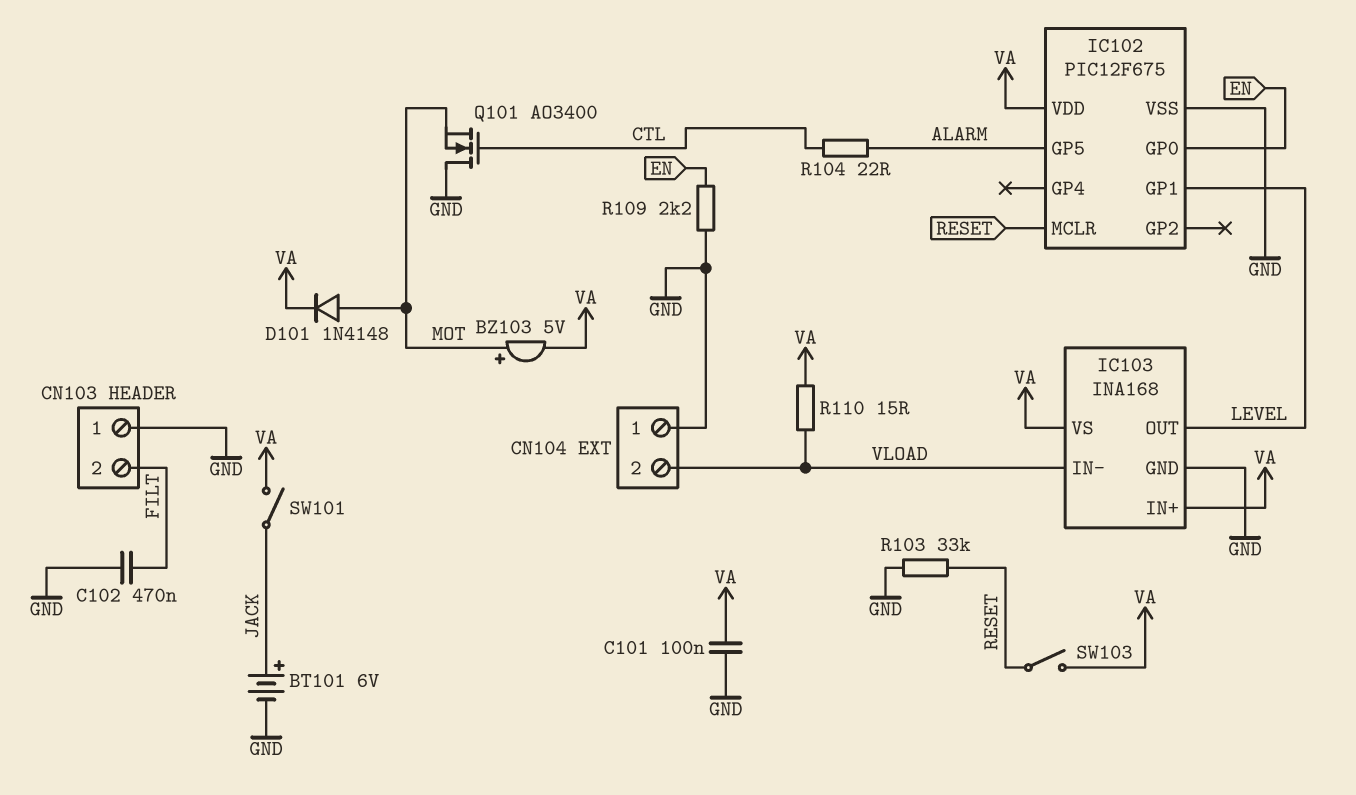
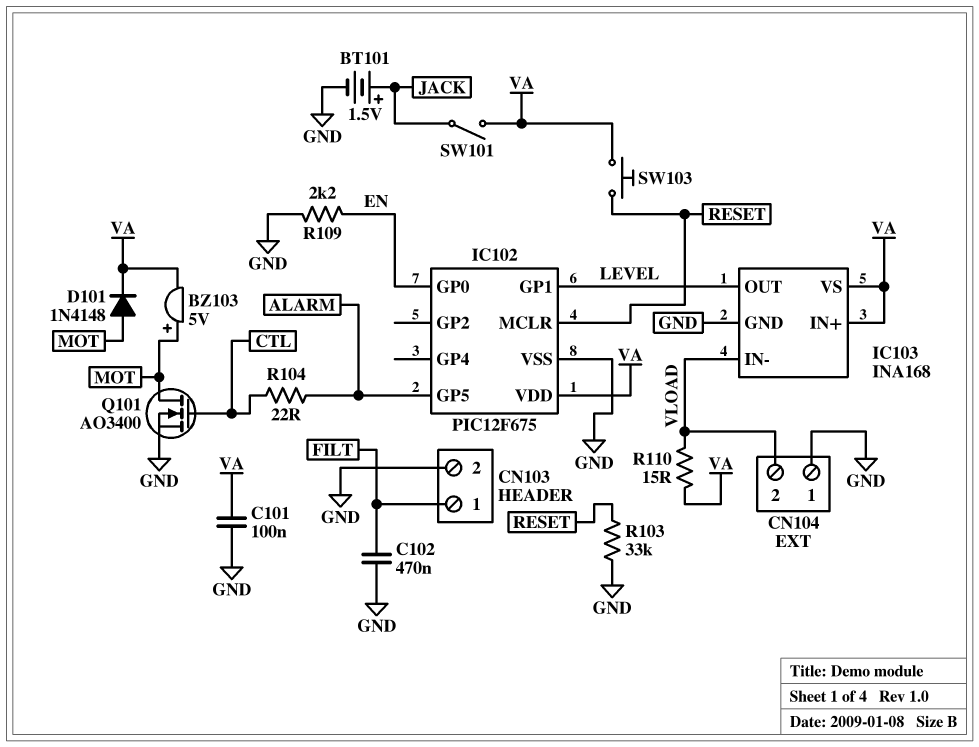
BT101: 6V (plus JACK, minus GND) -> 1.5V (plus JACK, minus GND)
CN103 pin 1: GND -> FILT
CN103 pin 2: FILT -> GND
Q101: NMOS AO3400 (G CTL, D GND, S MOT) -> NMOS AO3400 (G CTL, D MOT, S GND)
SW103: switch (RESET, VA) -> button (RESET, VA)

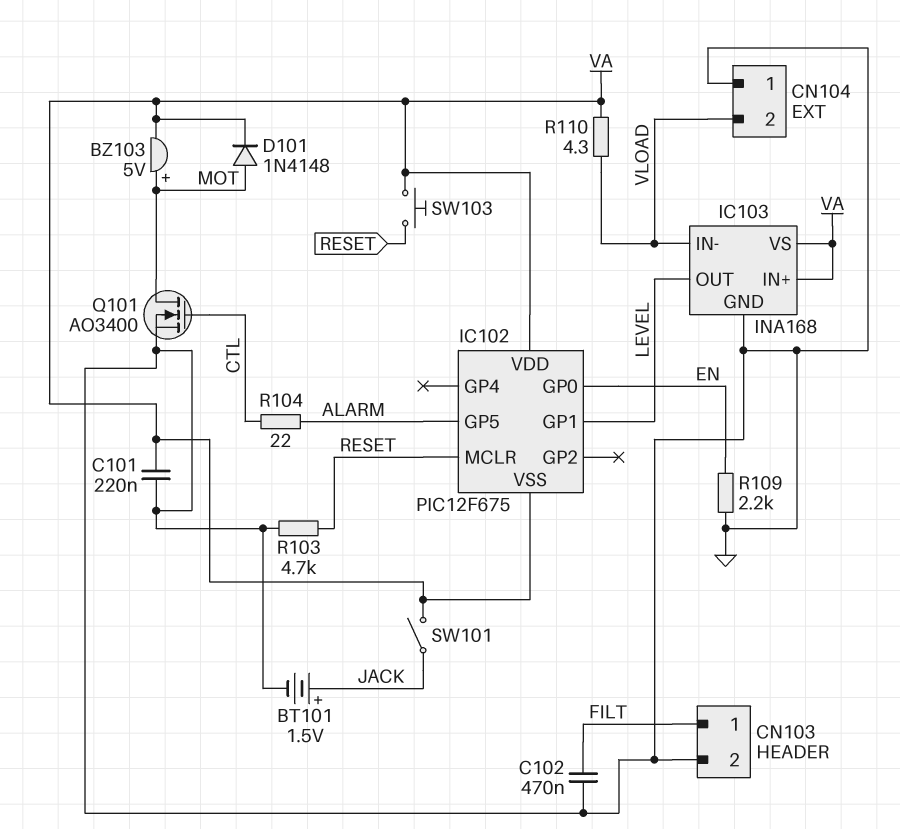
C101: 100nF (GND, VA) -> 220nF (GND, VA)
IC102 pin VSS: GND -> VA
R103: 33k (GND, RESET) -> 4.7k (GND, RESET)
R110: 15 (VA, VLOAD) -> 4.3 (VA, VLOAD)

